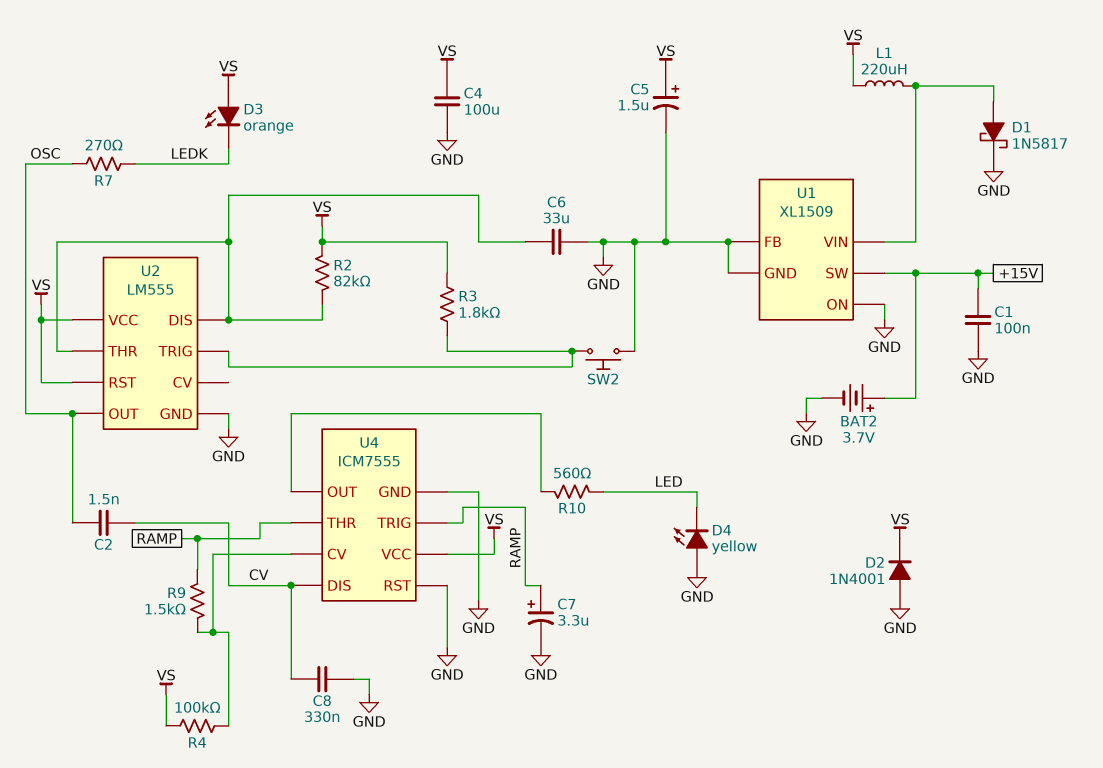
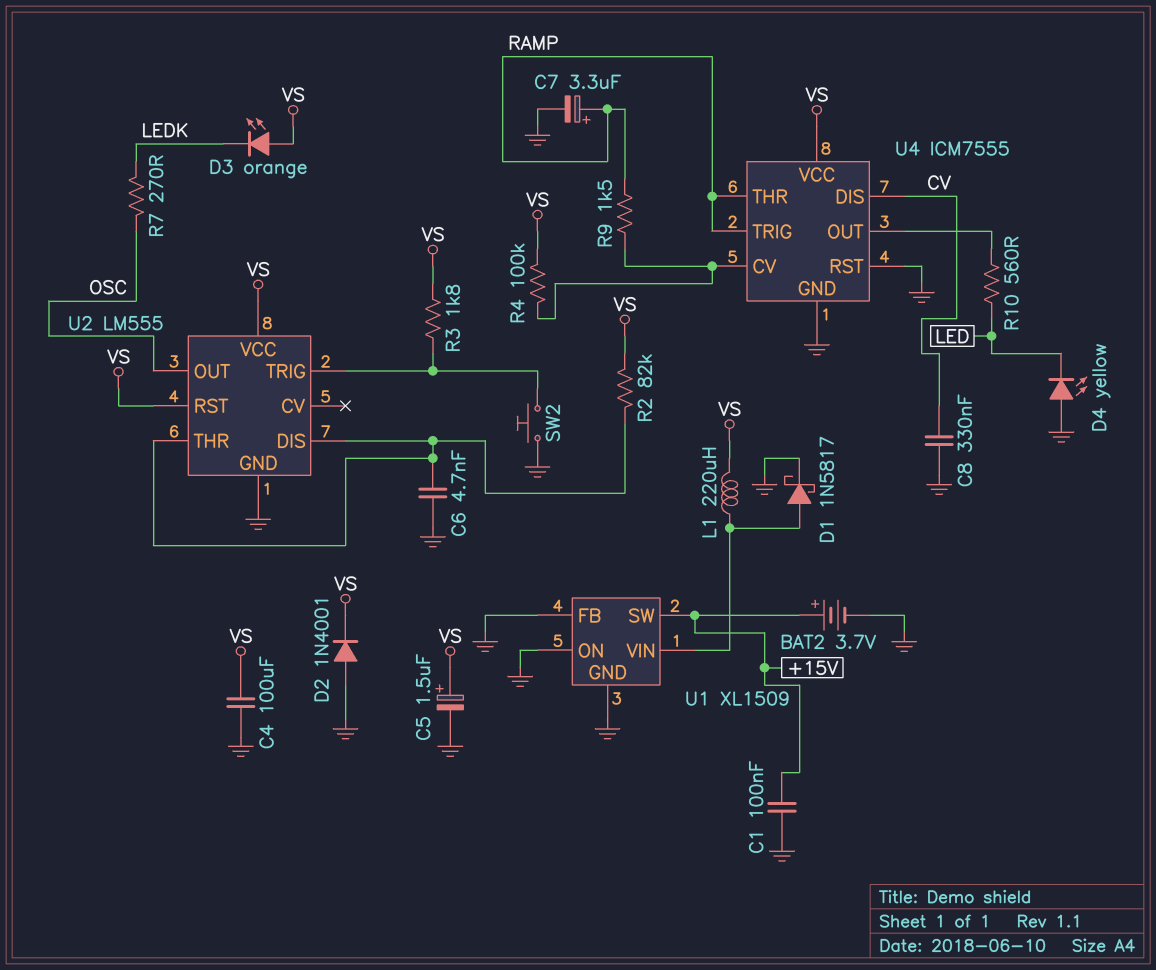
C2: 1.5nF (CV, OSC) -> none
C6: 33uF (GND, U2/DIS) -> 4.7nF (GND, U2/DIS)

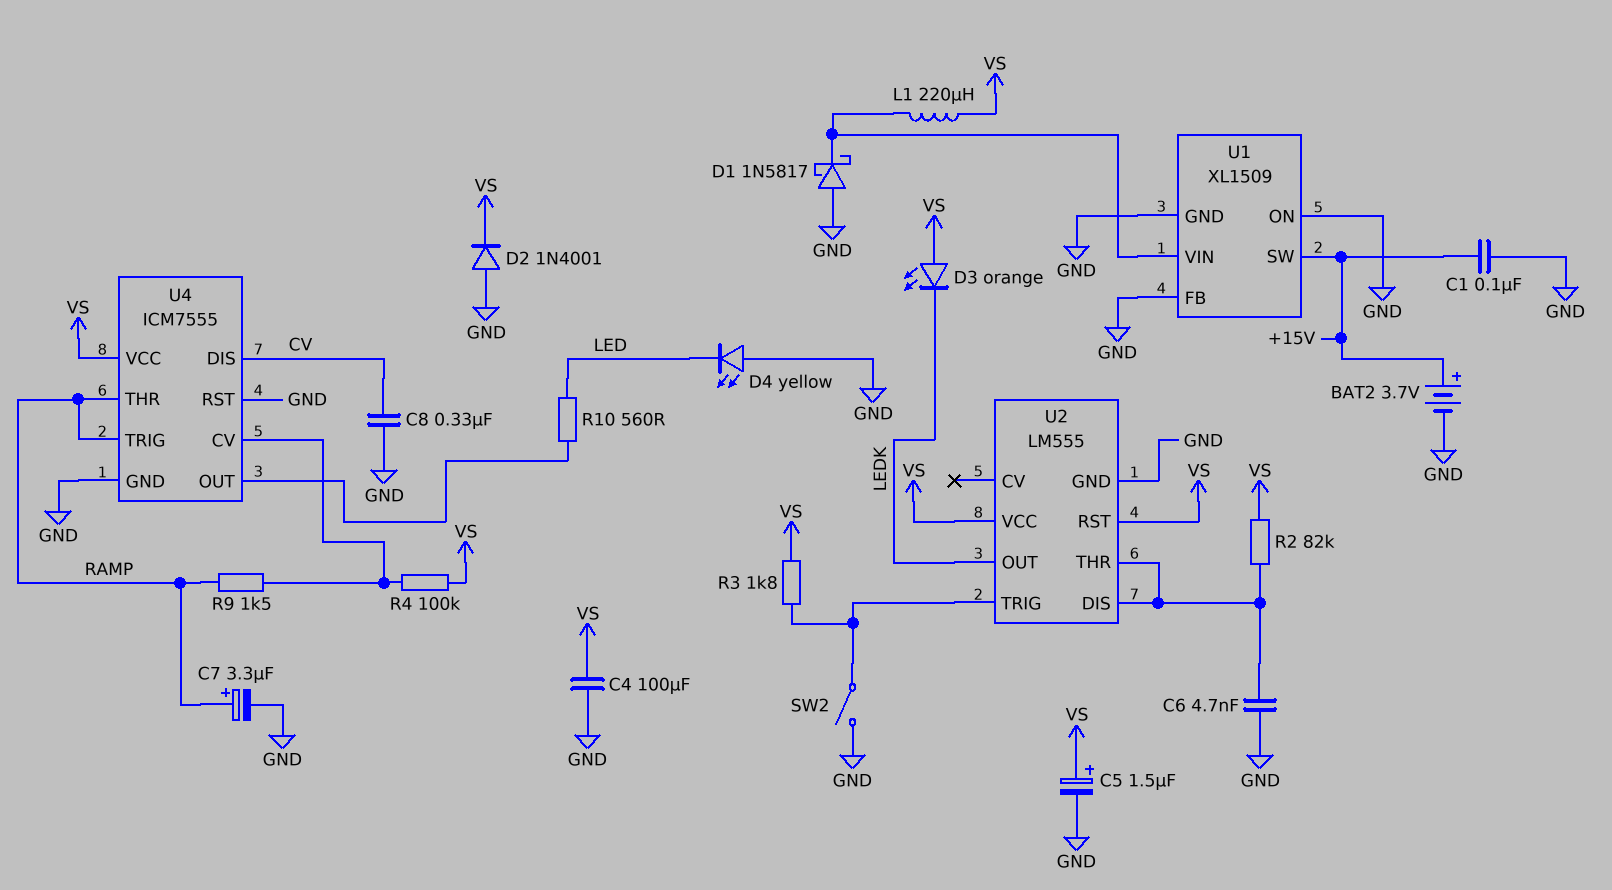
D1: schottky 1N5817 (A U1/VIN, K GND) -> schottky 1N5817 (A GND, K U1/VIN)
R7: 270 (LEDK, OSC) -> none
SW2: button (GND, U2/TRIG) -> switch (GND, U2/TRIG)
U2 pin OUT: OSC -> LEDK

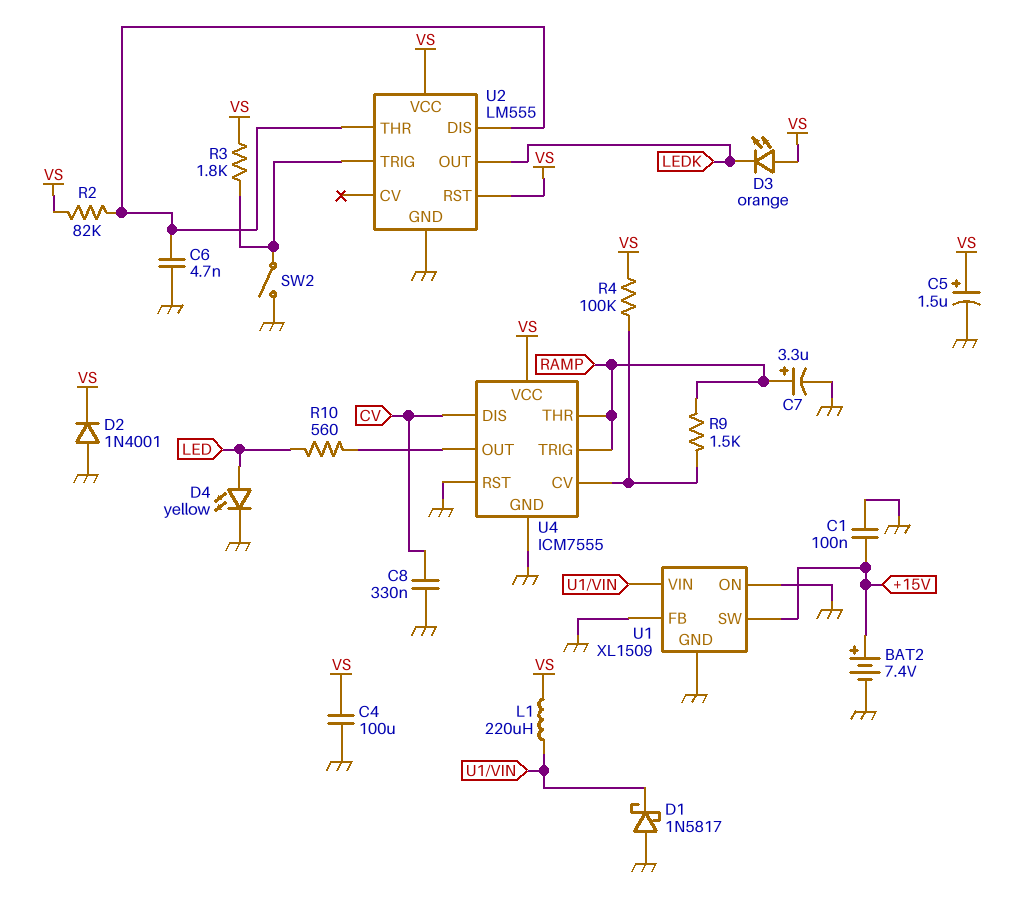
BAT2: 3.7V (plus +15V, minus GND) -> 7.4V (plus +15V, minus GND)
D4: LED yellow (A GND, K LED) -> LED yellow (A LED, K GND)

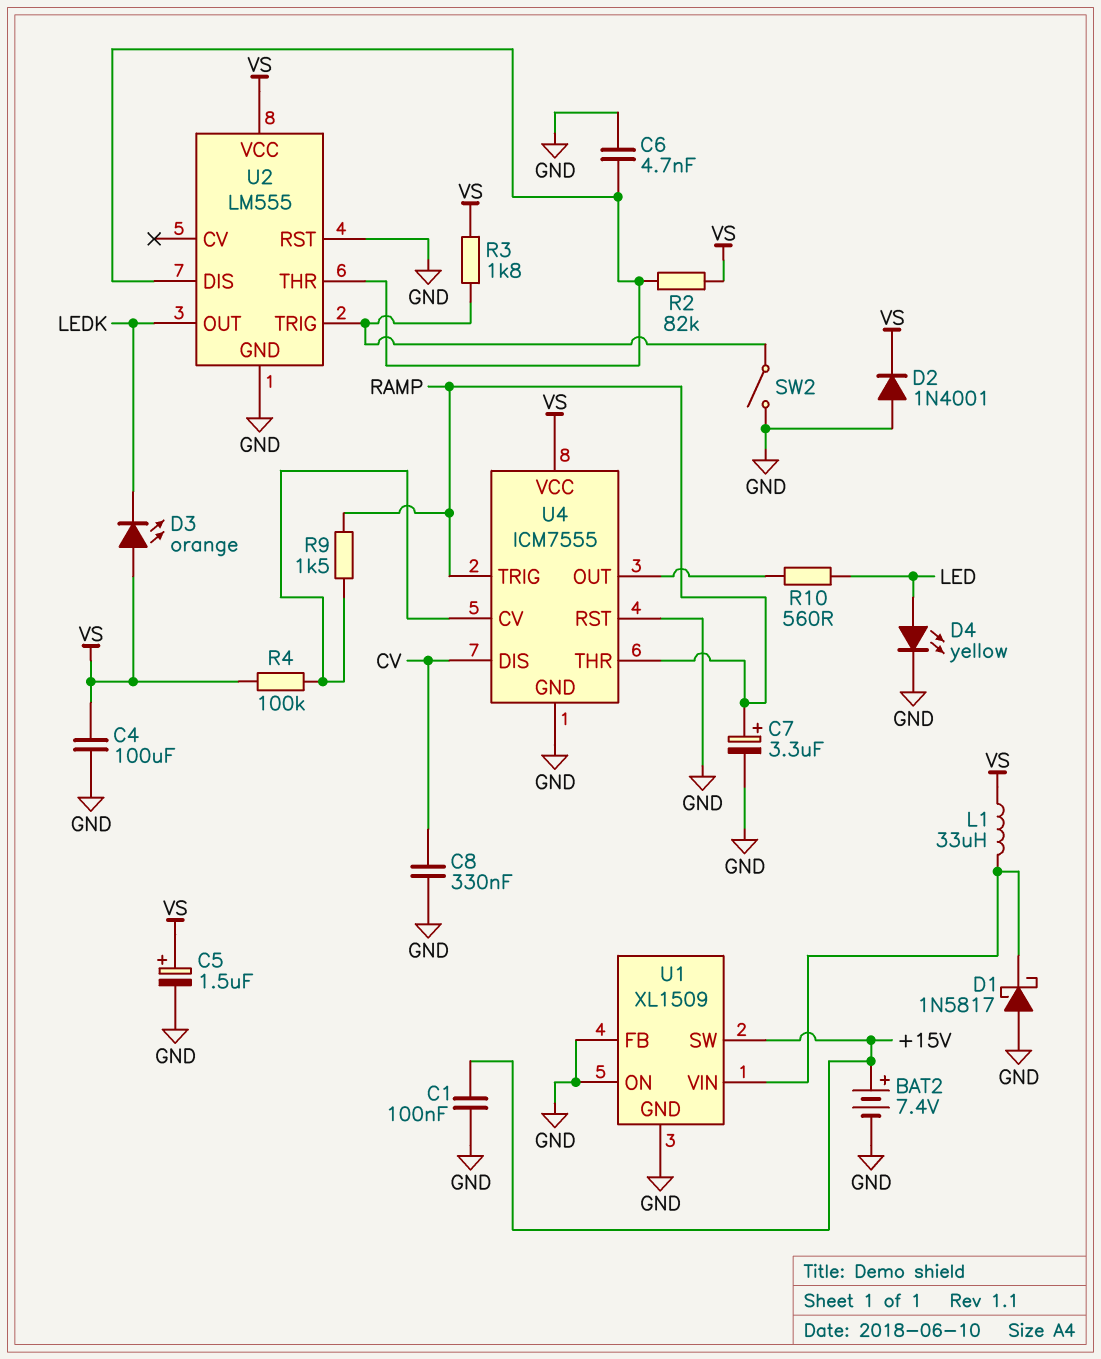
L1: 220uH (U1/VIN, VS) -> 33uH (U1/VIN, VS)
U2 pin RST: VS -> GND

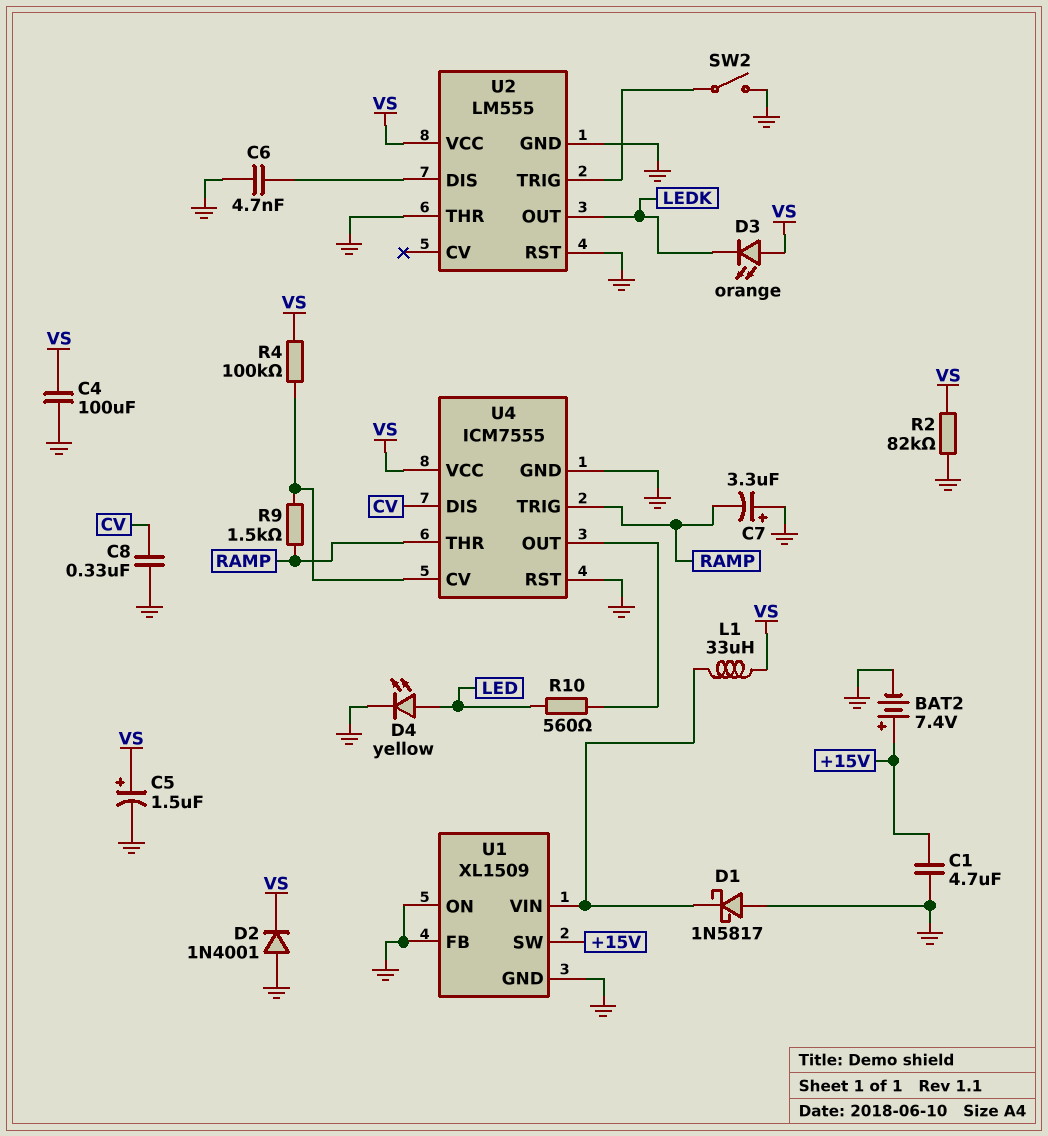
C1: 100nF (+15V, GND) -> 4.7uF (+15V, GND)
C7: 3.3uF (plus RAMP, minus GND) -> 3.3uF (plus GND, minus RAMP)
R2: 82k (U2/DIS, VS) -> 82k (GND, VS)
R3: 1.8k (U2/TRIG, VS) -> none
U2 pin THR: U2/DIS -> GND

